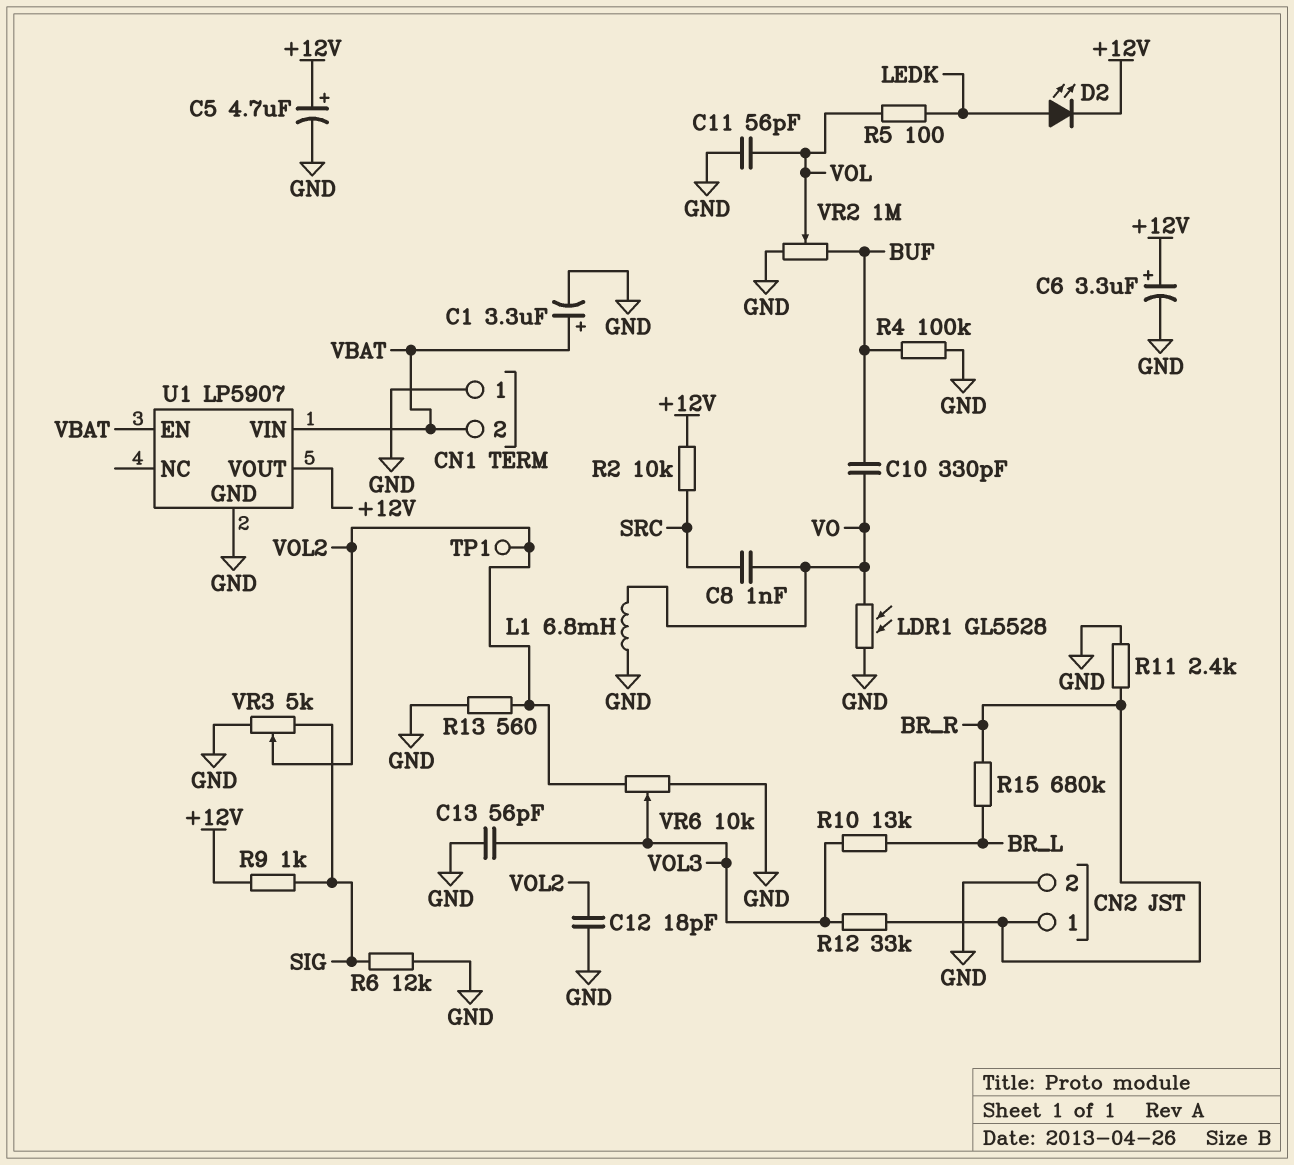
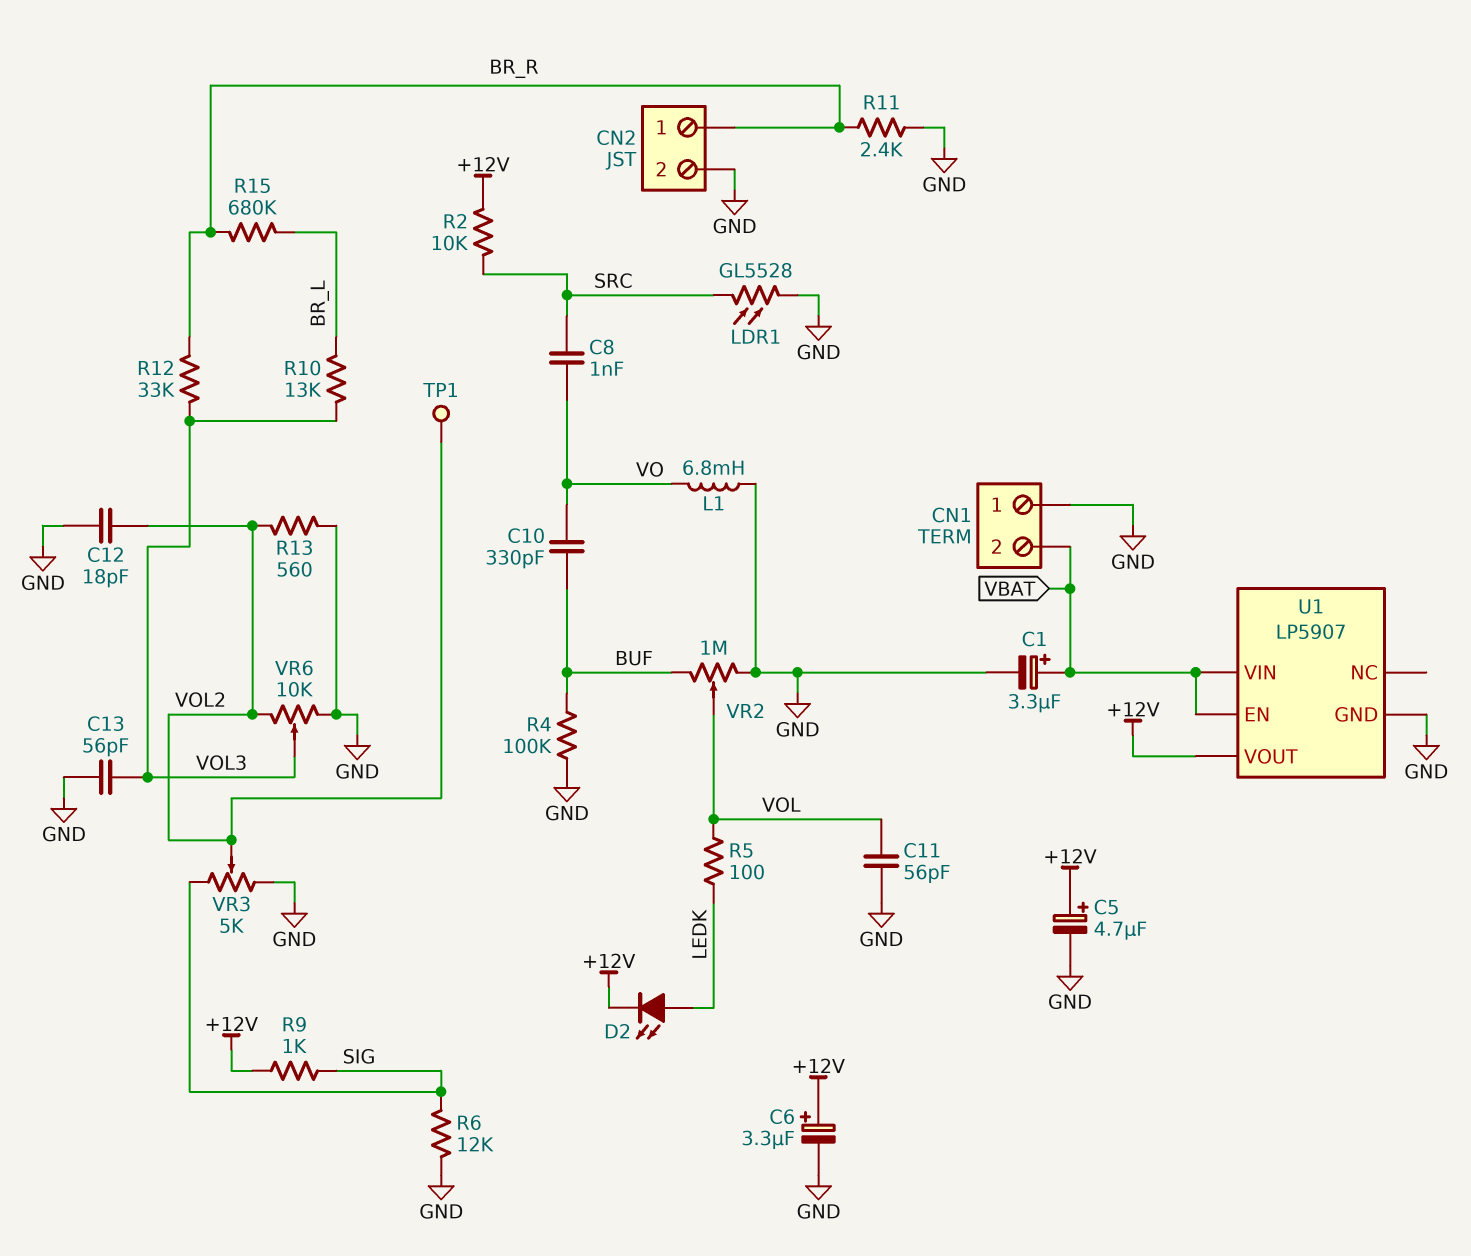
LDR1: GL5528 (GND, VO) -> GL5528 (GND, SRC)

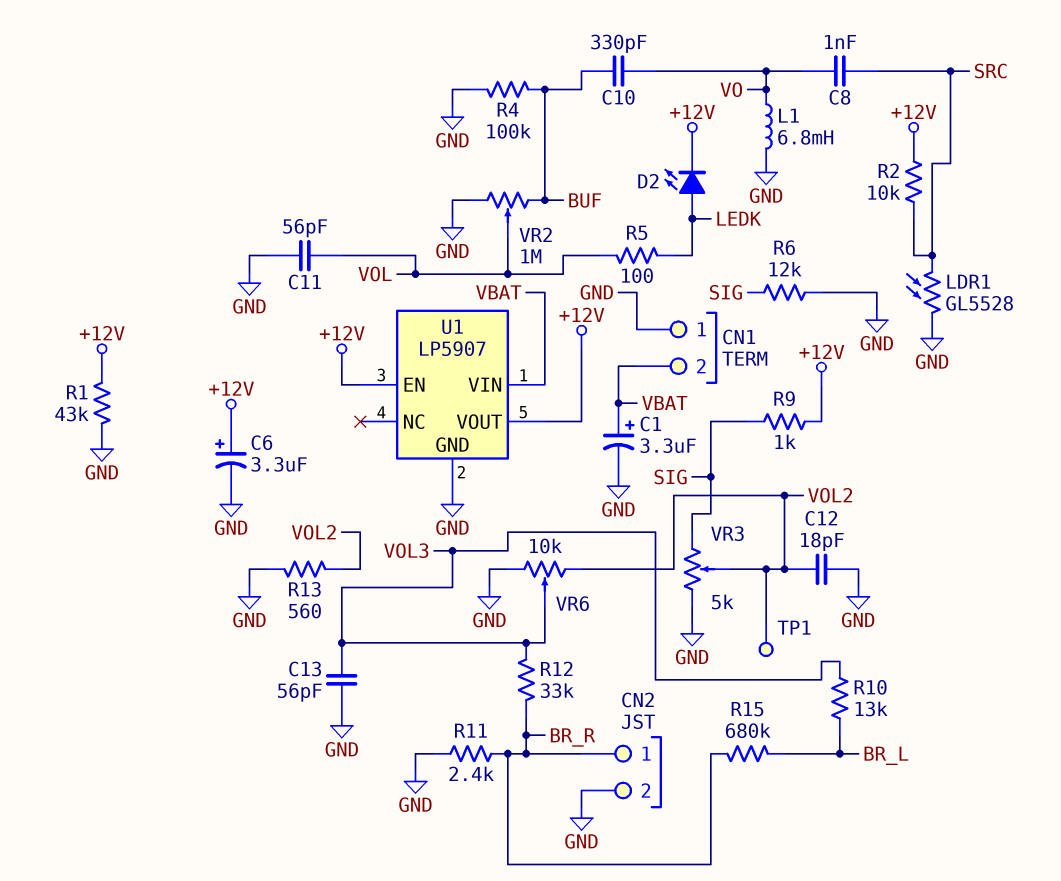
C5: 4.7uF (plus +12V, minus GND) -> none
R1: none -> 43k (+12V, GND)
U1 pin EN: VBAT -> +12V

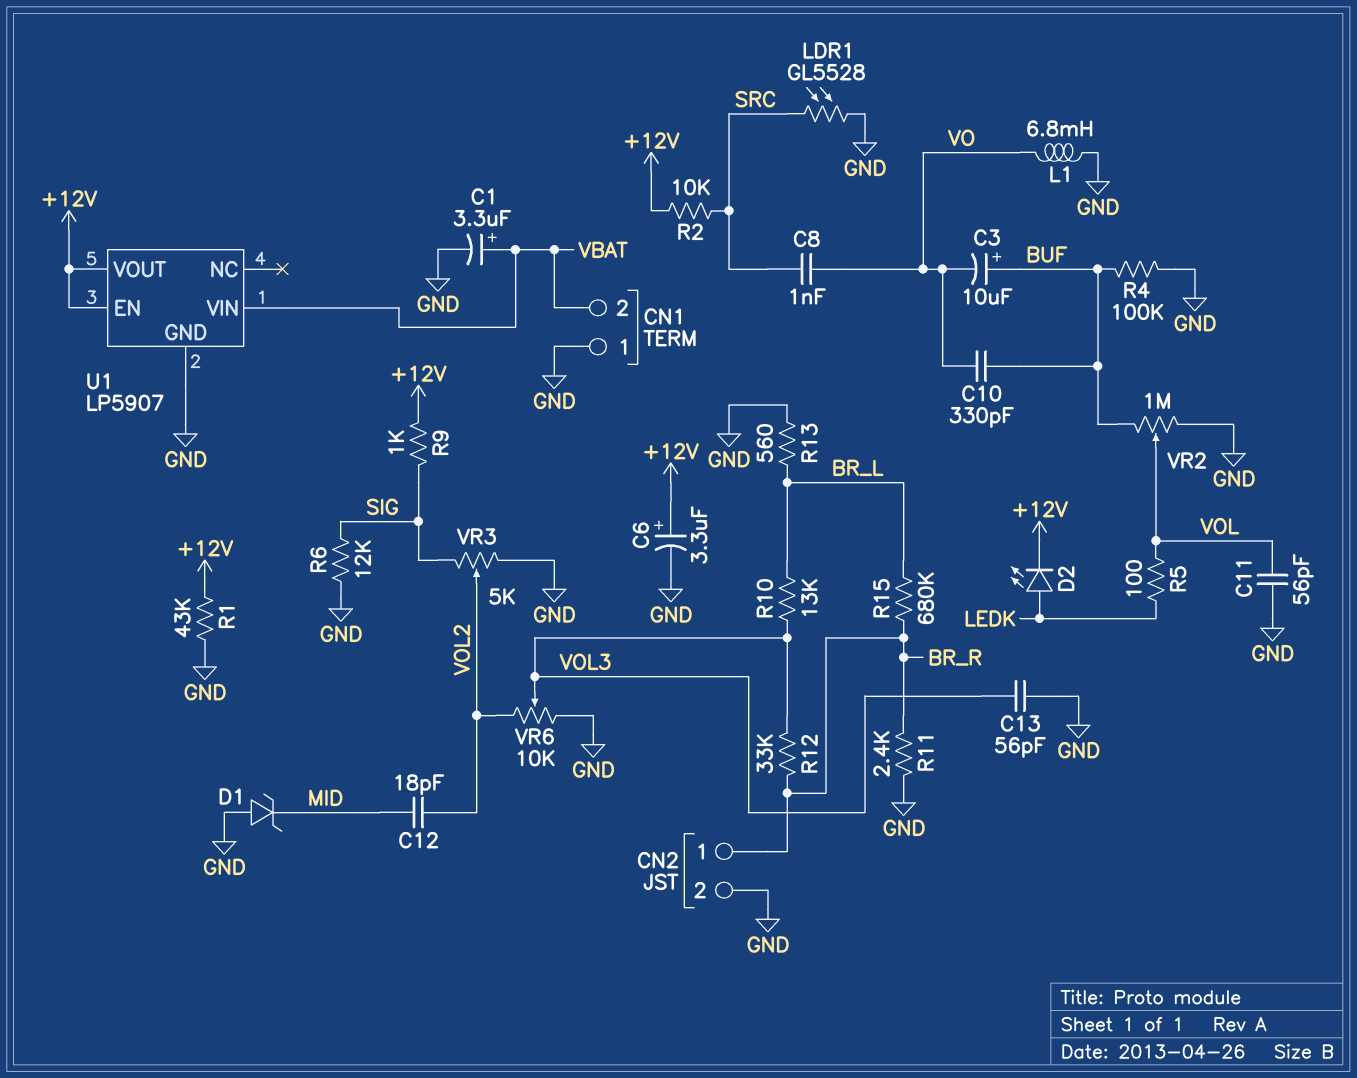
C3: none -> 10uF (plus BUF, minus VO)
C12: 18pF (GND, VOL2) -> 18pF (MID, VOL2)
D1: none -> zener (A GND, K MID)
R13: 560 (GND, VOL2) -> 560 (BR_L, GND)
TP1: test point (VOL2) -> none

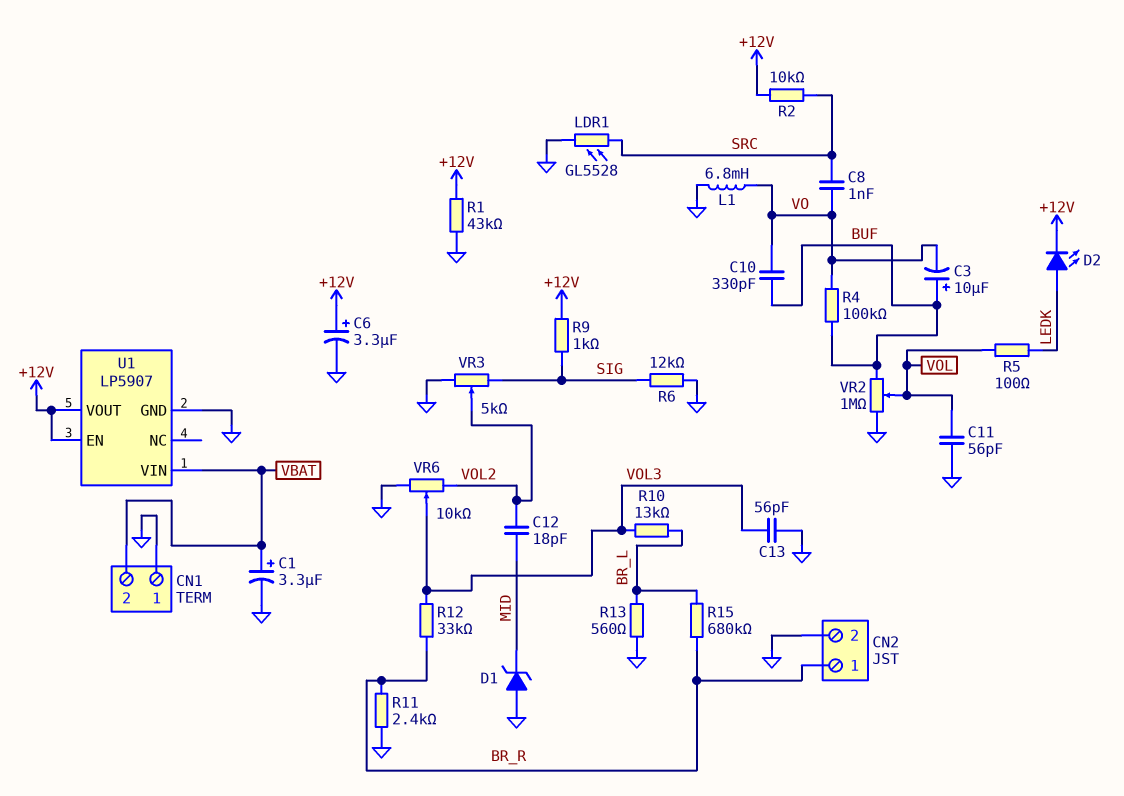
R4: 100k (BUF, GND) -> 100k (BUF, VO)

